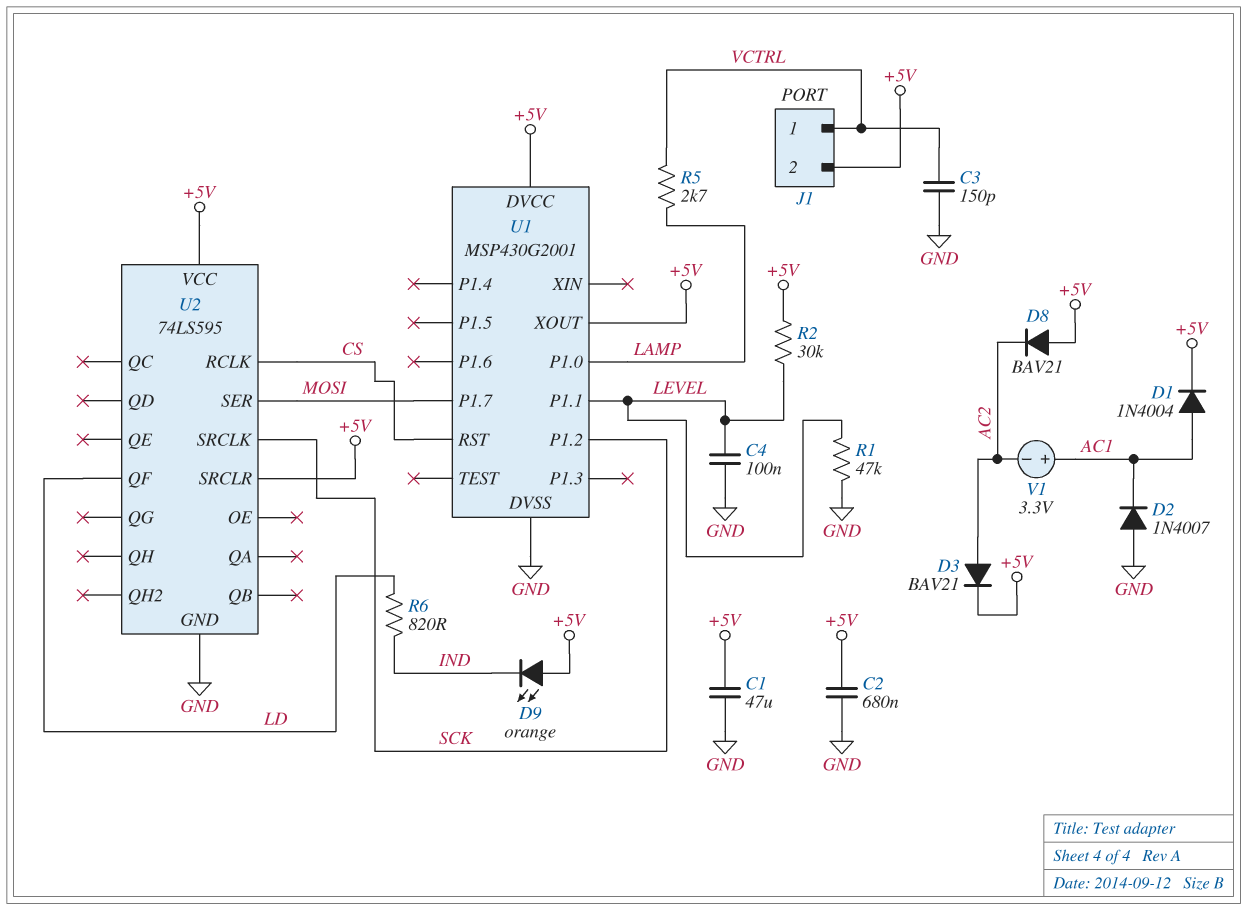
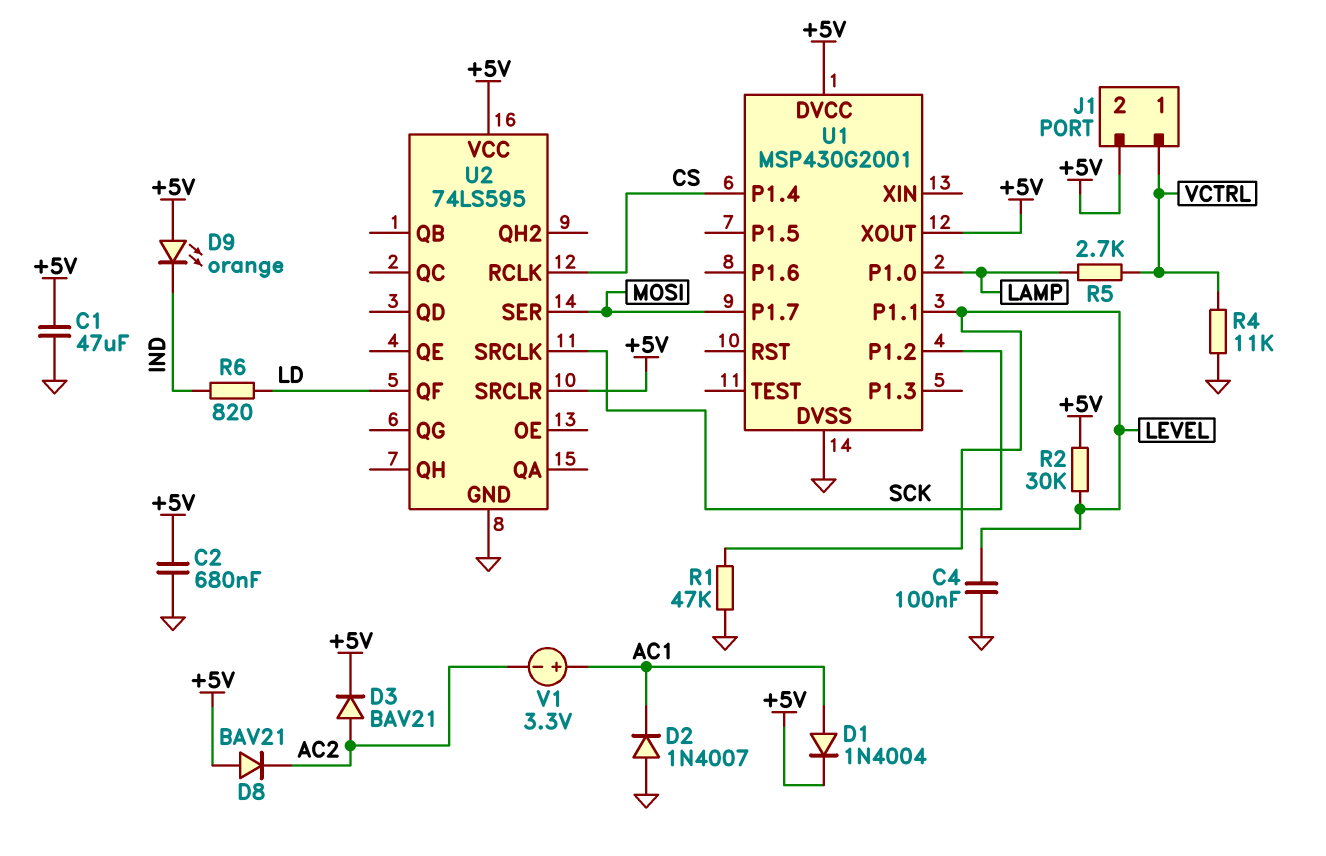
C3: 150pF (GND, VCTRL) -> none
R4: none -> 11k (GND, VCTRL)
U1 pin P1.4: none -> CS
U1 pin RST: CS -> none

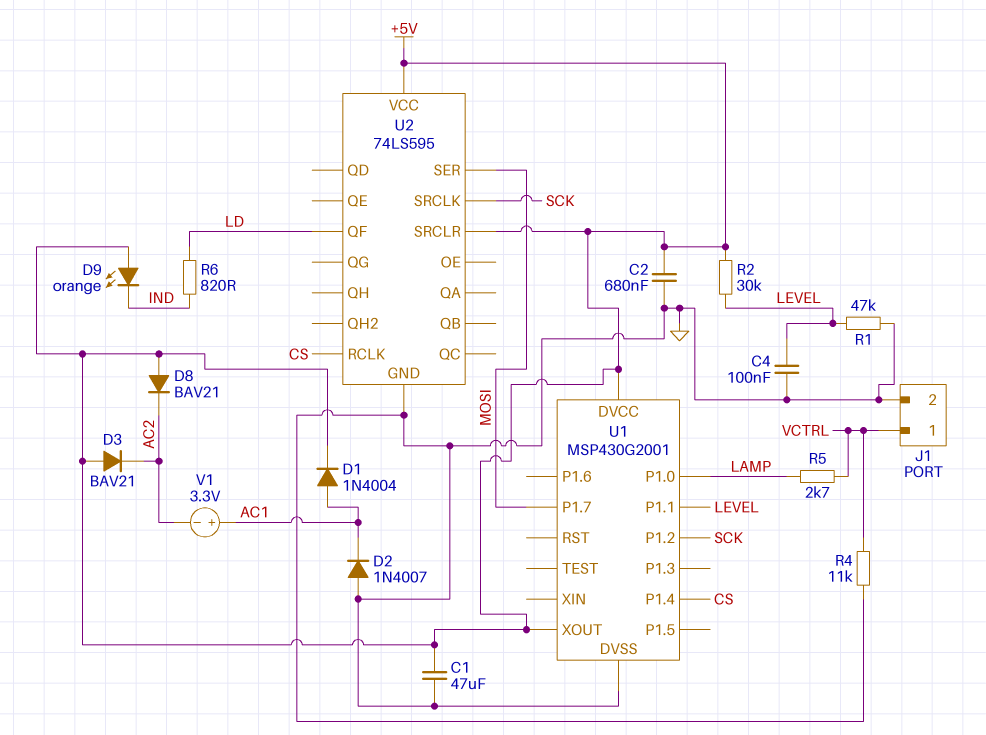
D3: diode BAV21 (A AC2, K +5V) -> diode BAV21 (A +5V, K AC2)
J1 pin 2: +5V -> GND

